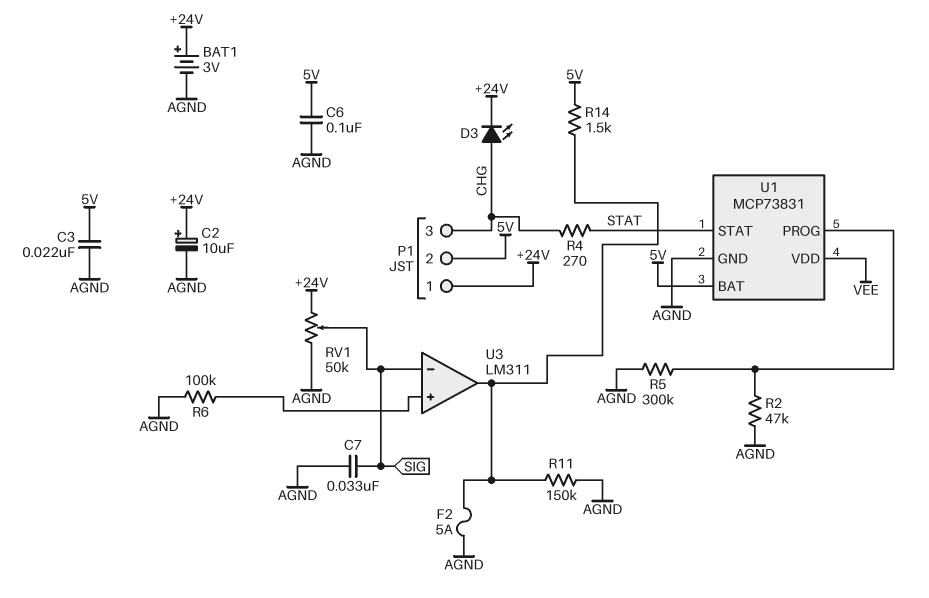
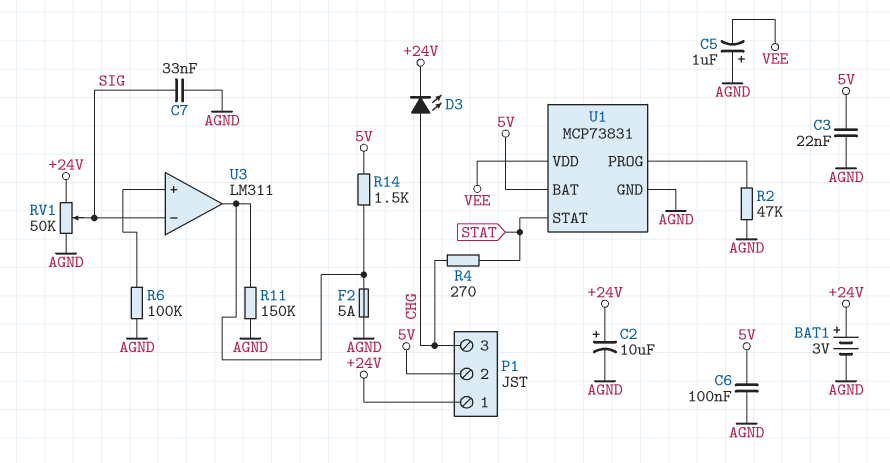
C5: none -> 1uF (plus AGND, minus VEE)
R5: 300k (AGND, U1/PROG) -> none

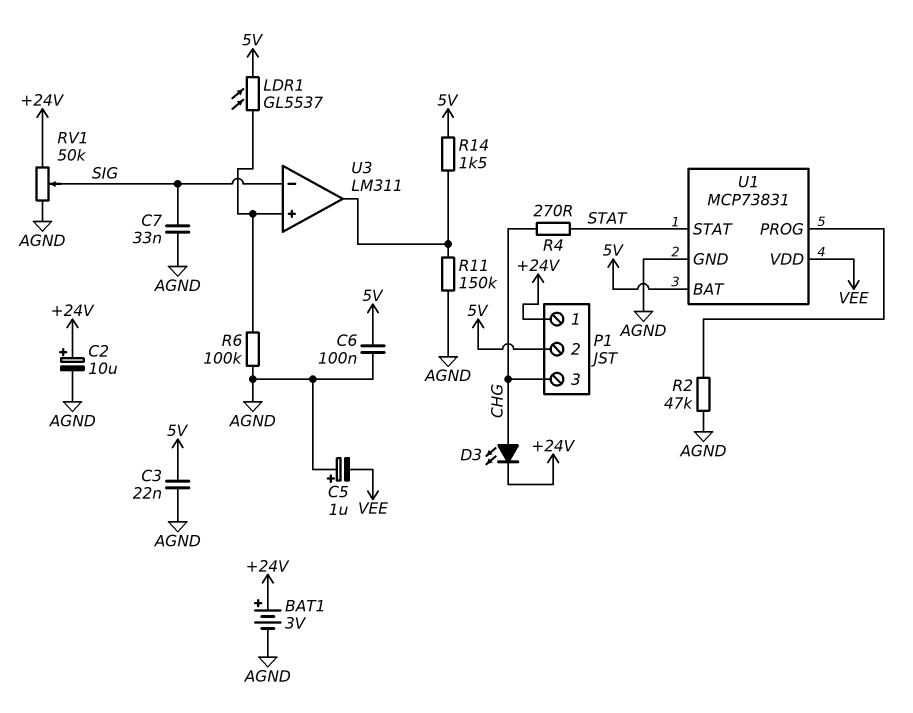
F2: 5A (AGND, U3/out) -> none
LDR1: none -> GL5537 (5V, U3/in+)

